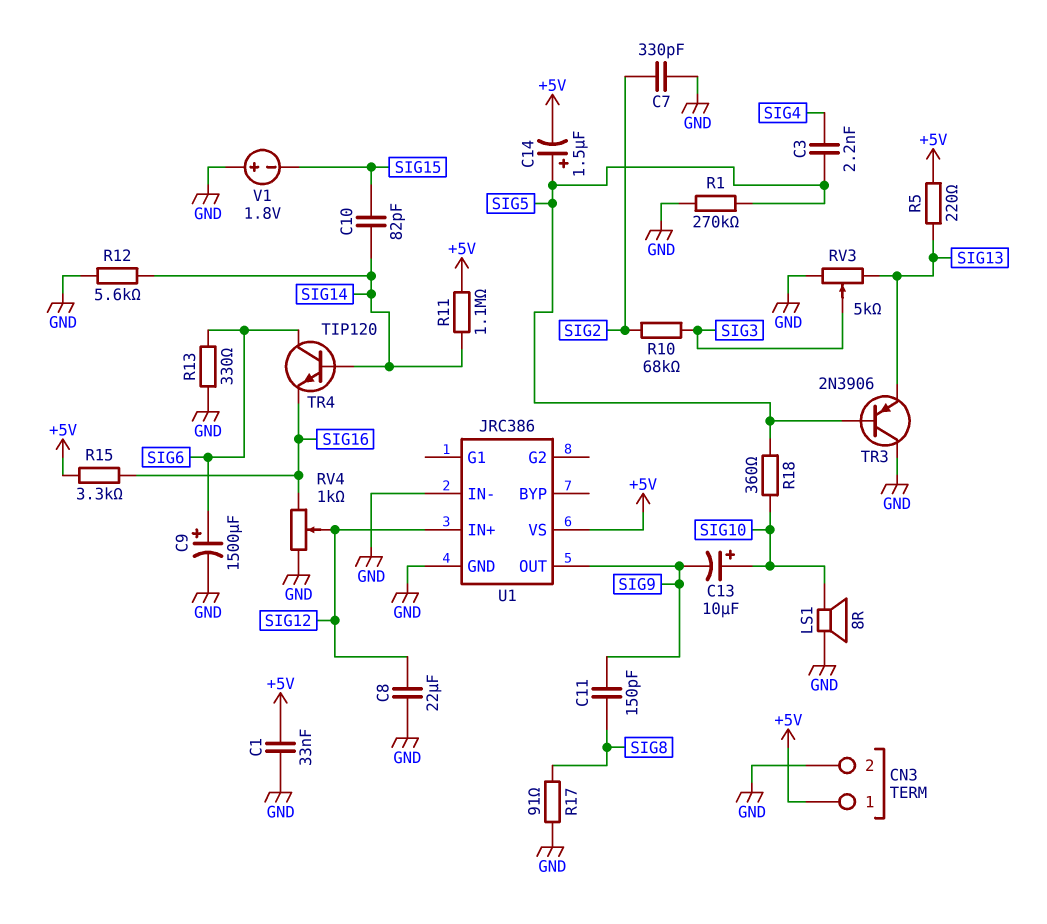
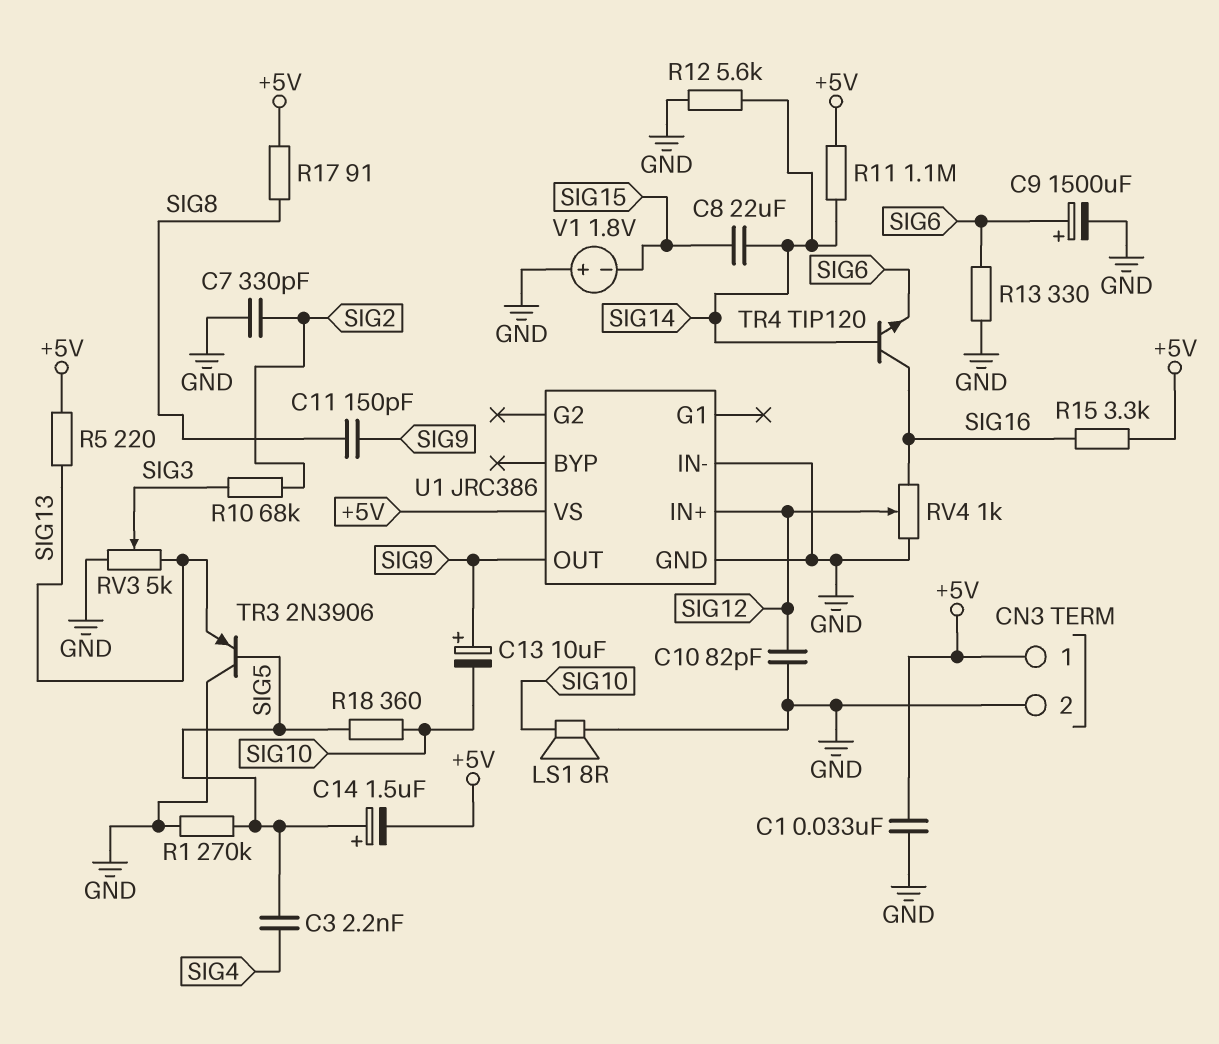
C8: 22uF (GND, SIG12) -> 22uF (SIG14, SIG15)
C10: 82pF (SIG14, SIG15) -> 82pF (GND, SIG12)
C13: 10uF (plus SIG10, minus SIG9) -> 10uF (plus SIG9, minus SIG10)
R17: 91 (GND, SIG8) -> 91 (+5V, SIG8)
TR4: NPN TIP120 (B SIG14, C SIG6, E SIG16) -> NPN TIP120 (B SIG14, C SIG16, E SIG6)

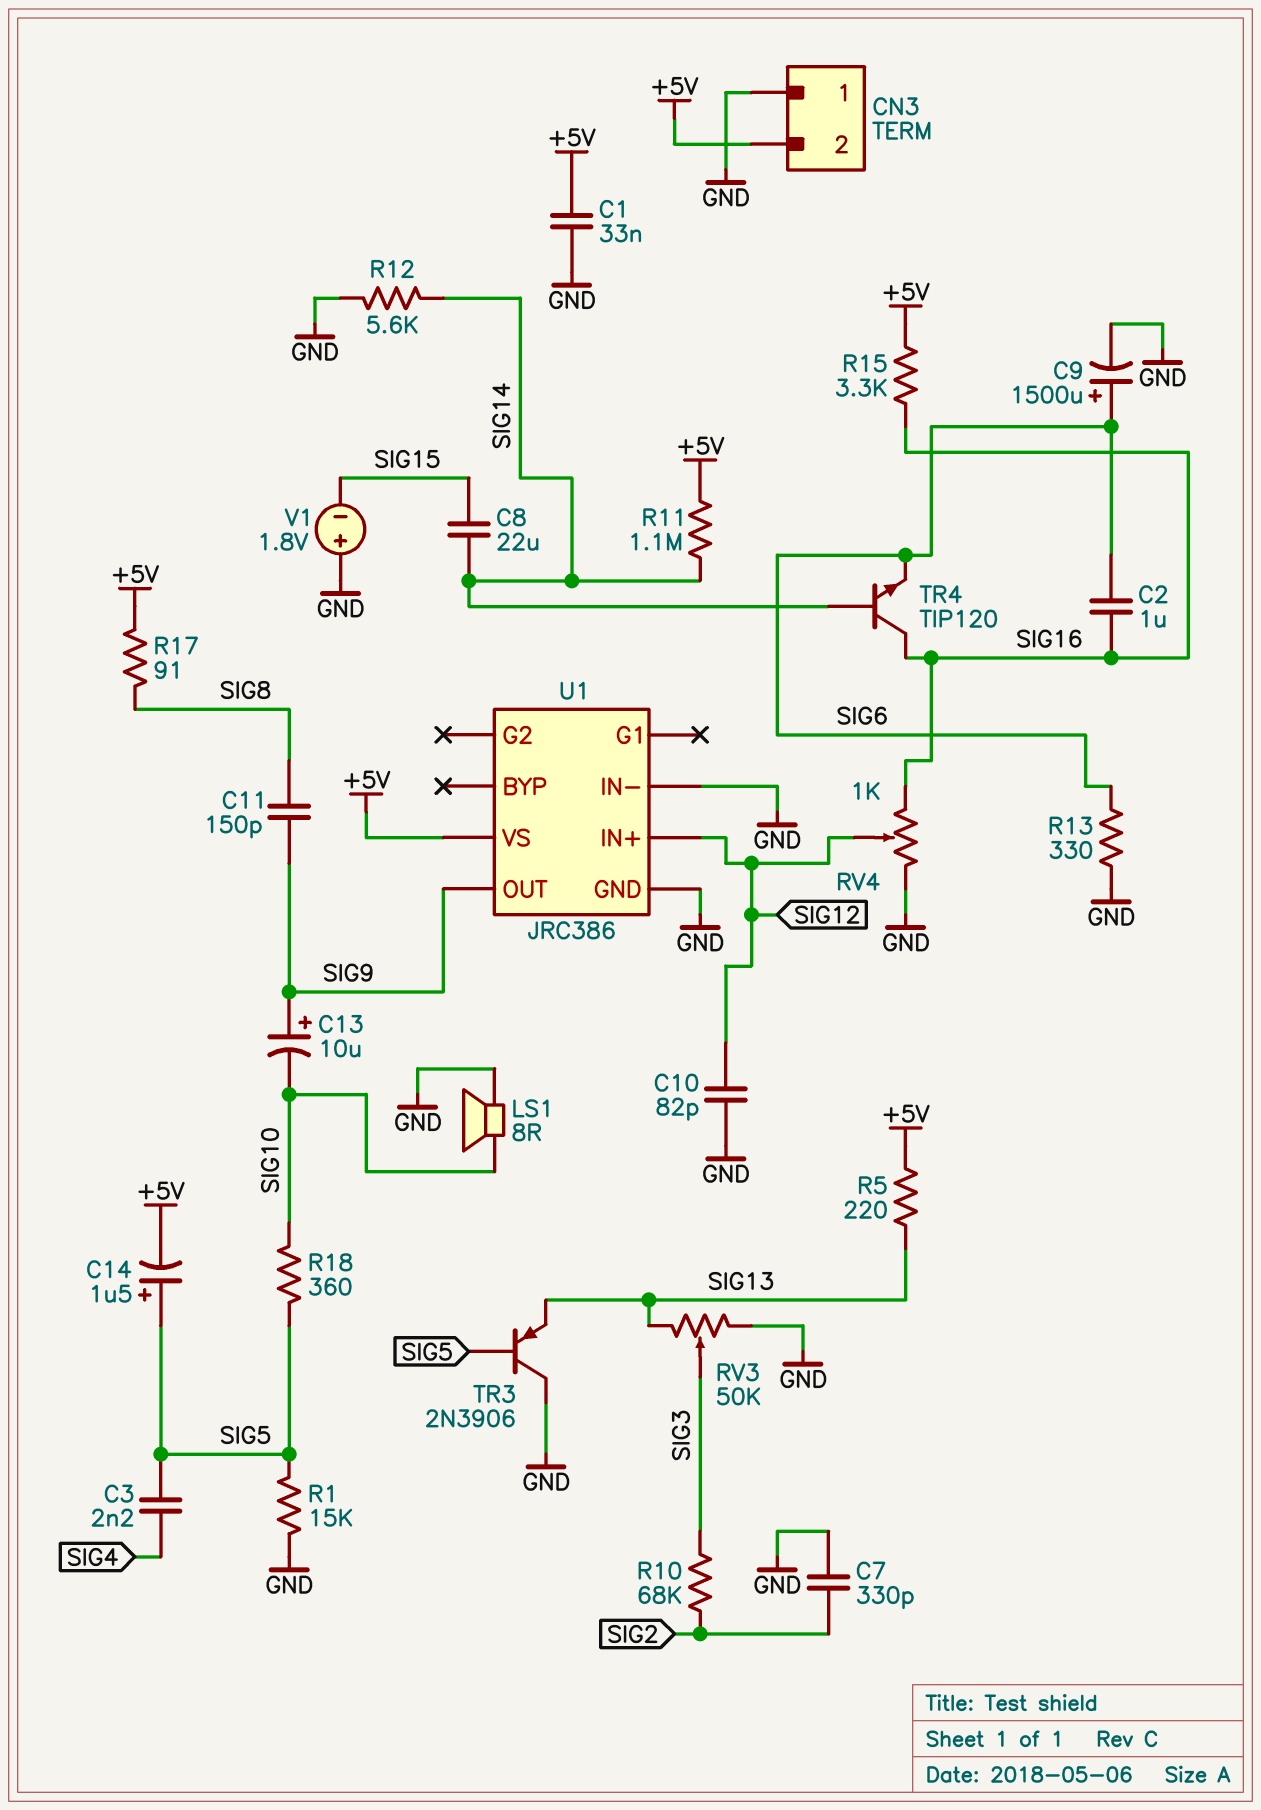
C2: none -> 1uF (SIG6, SIG16)
CN3 pin 1: +5V -> GND
CN3 pin 2: GND -> +5V
R1: 270k (GND, SIG5) -> 15k (GND, SIG5)
RV3: 5k (GND, SIG13, wiper SIG3) -> 50k (GND, SIG13, wiper SIG3)

